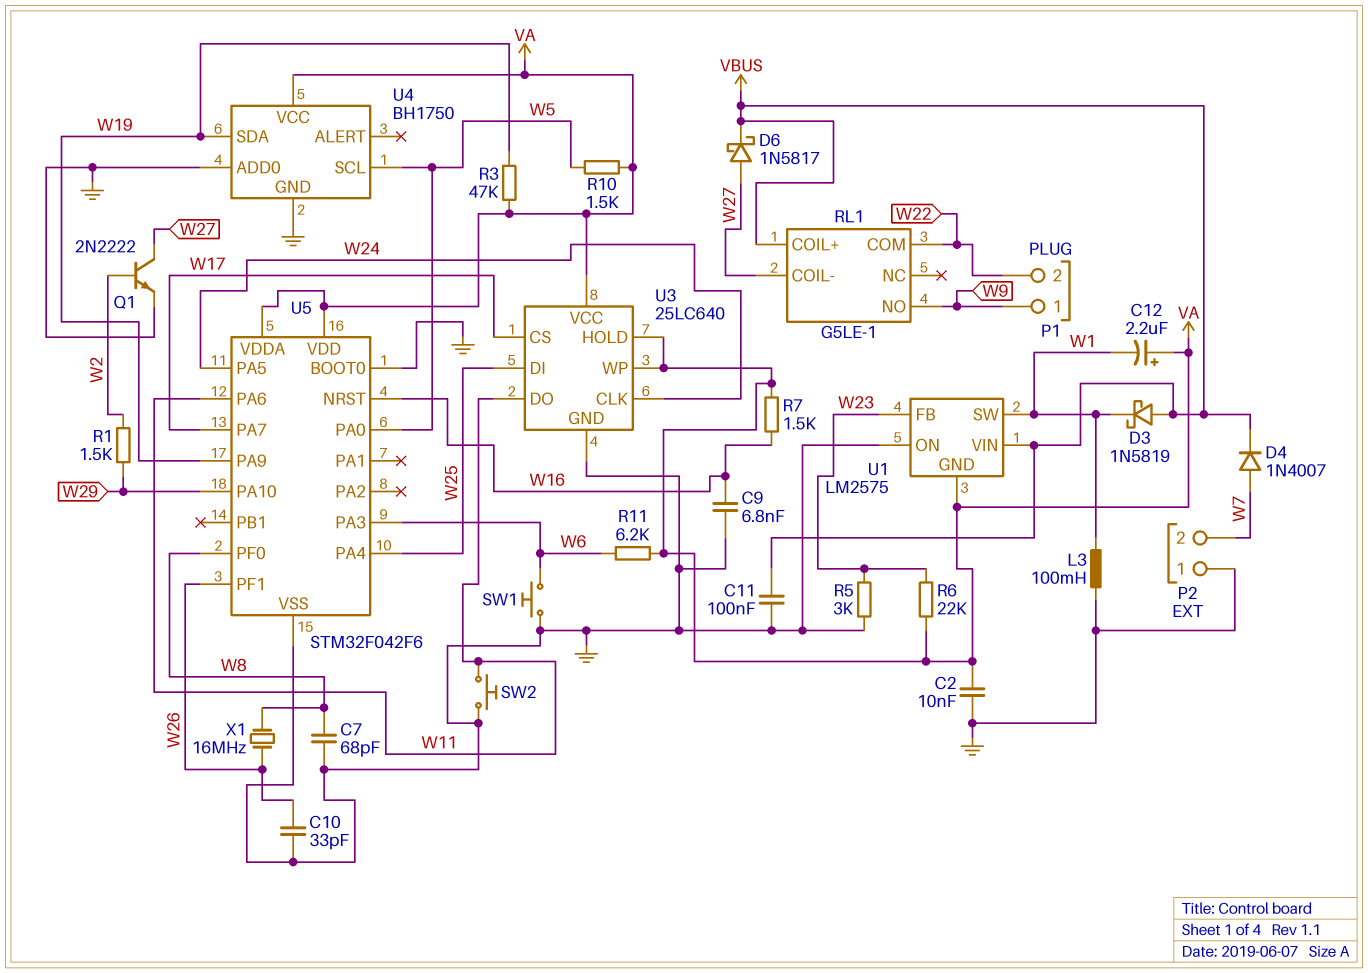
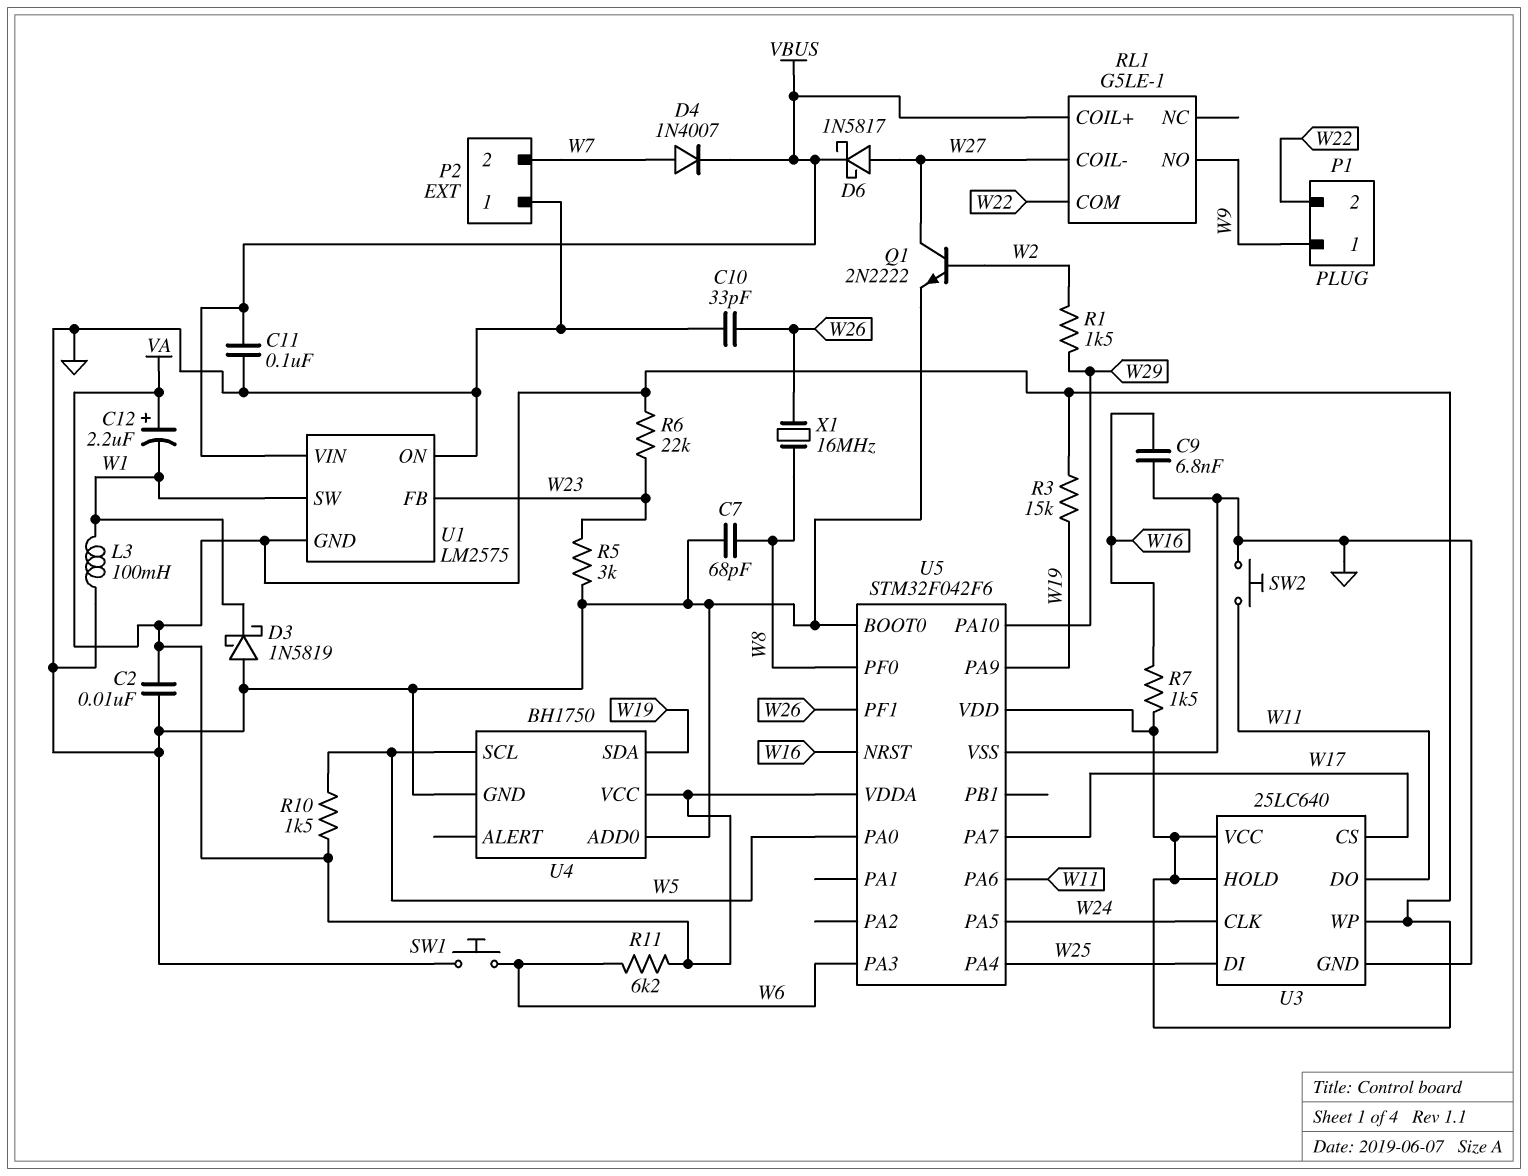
D3: schottky 1N5819 (A VBUS, K W1) -> schottky 1N5819 (A GND, K W1)
R3: 47k (VA, W19) -> 15k (VA, W19)

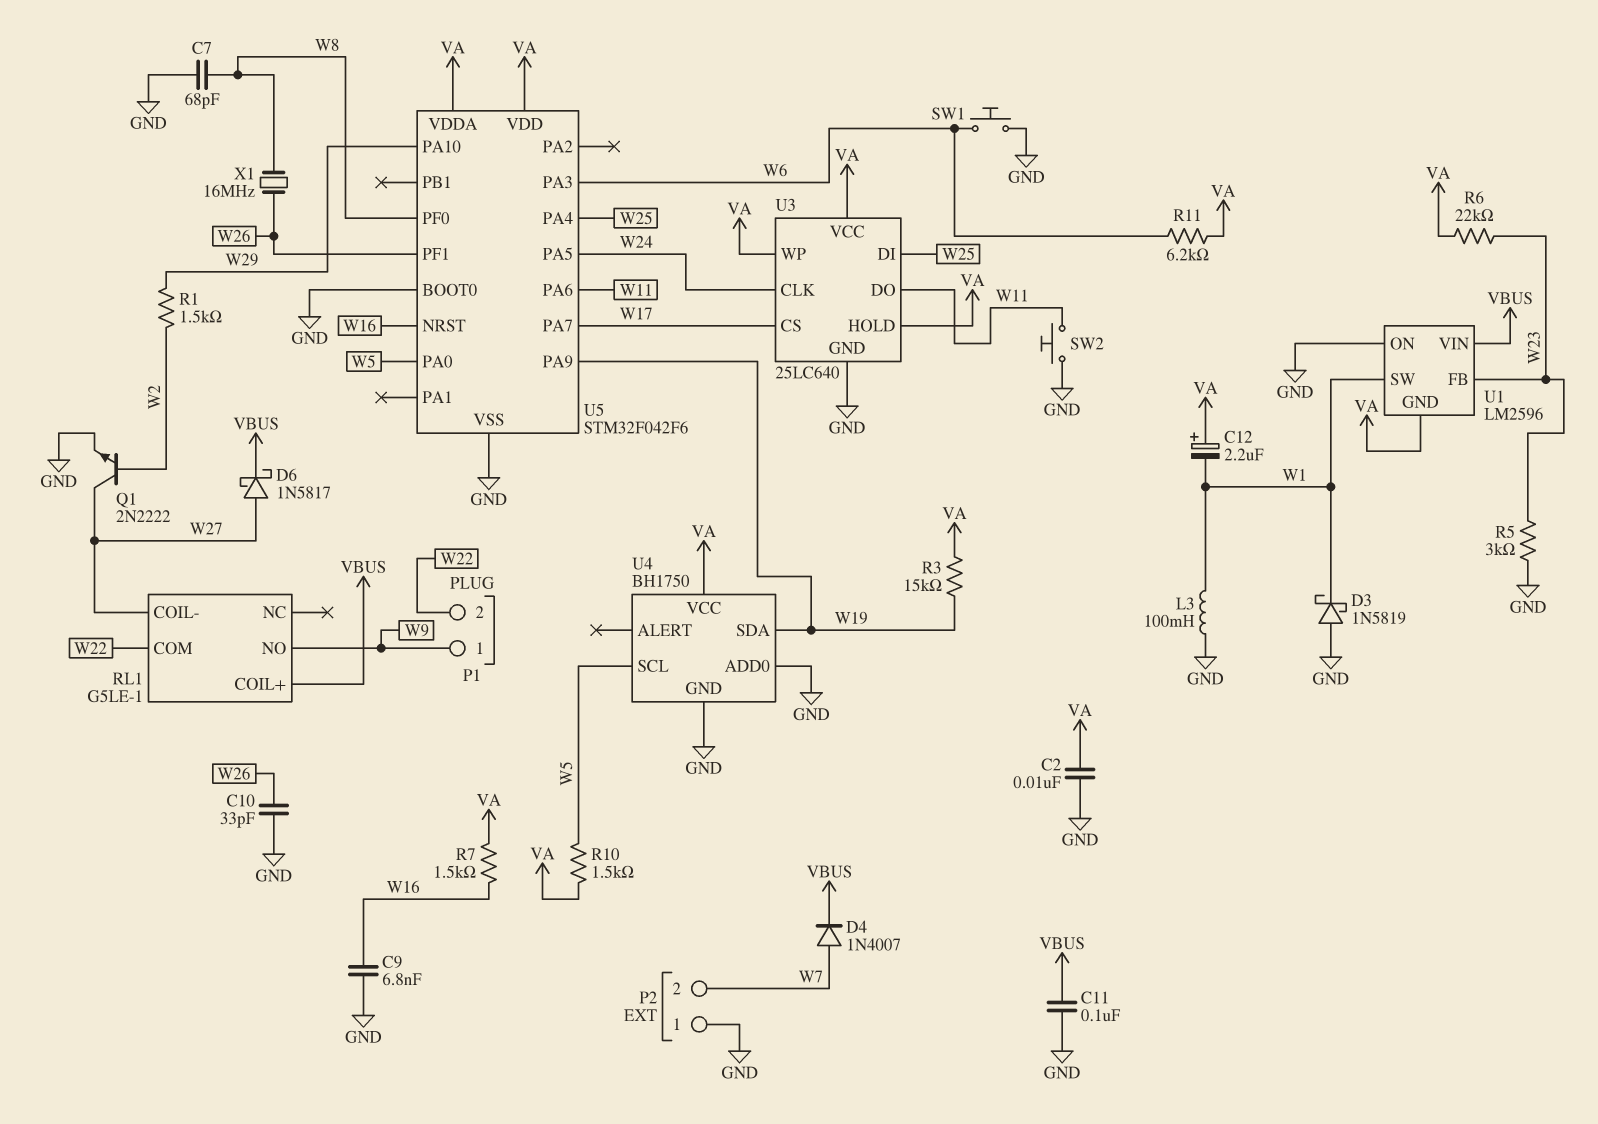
U1: LM2575 -> LM2596

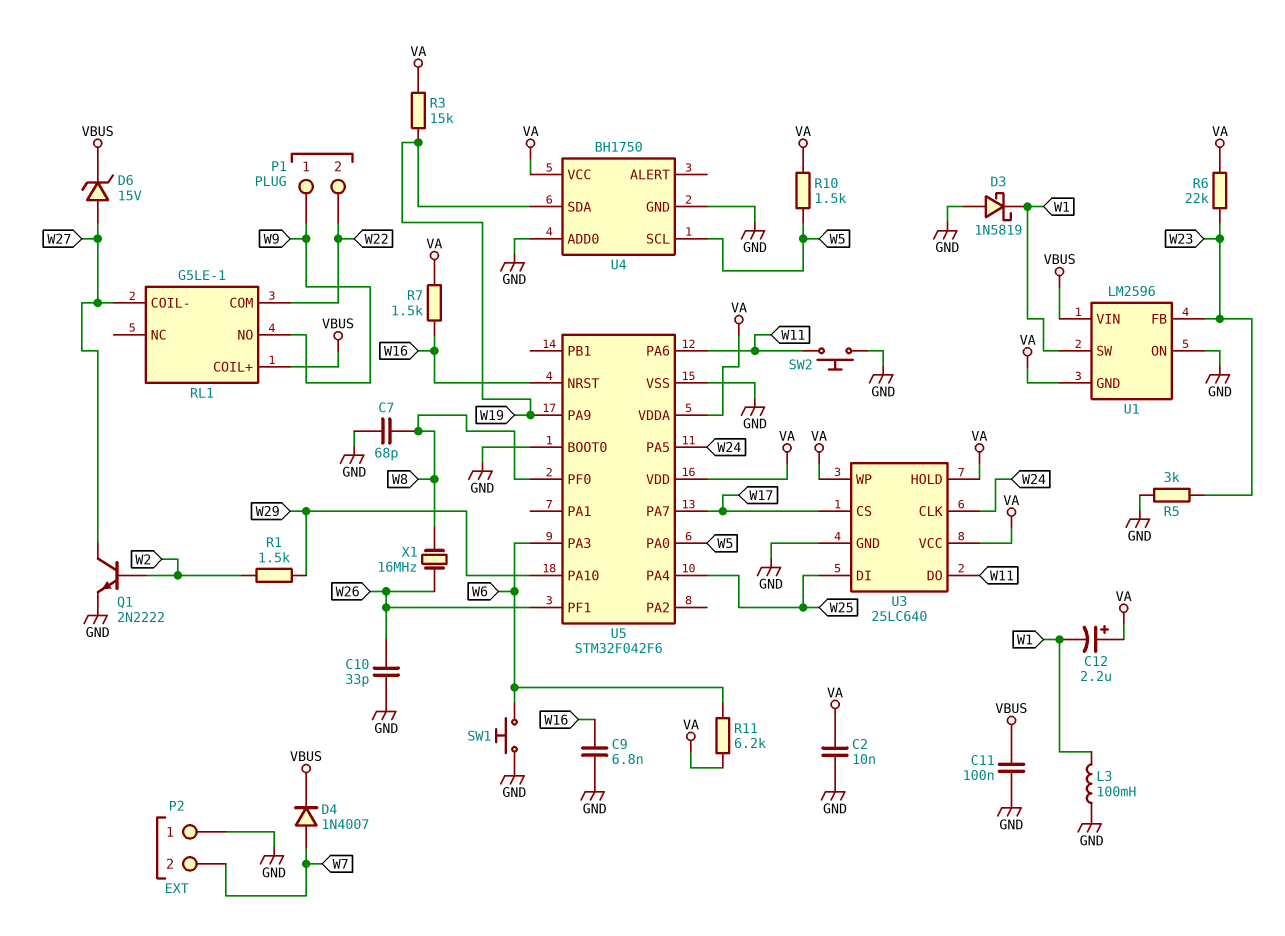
D6: schottky 1N5817 (A W27, K VBUS) -> zener 15V (A W27, K VBUS)

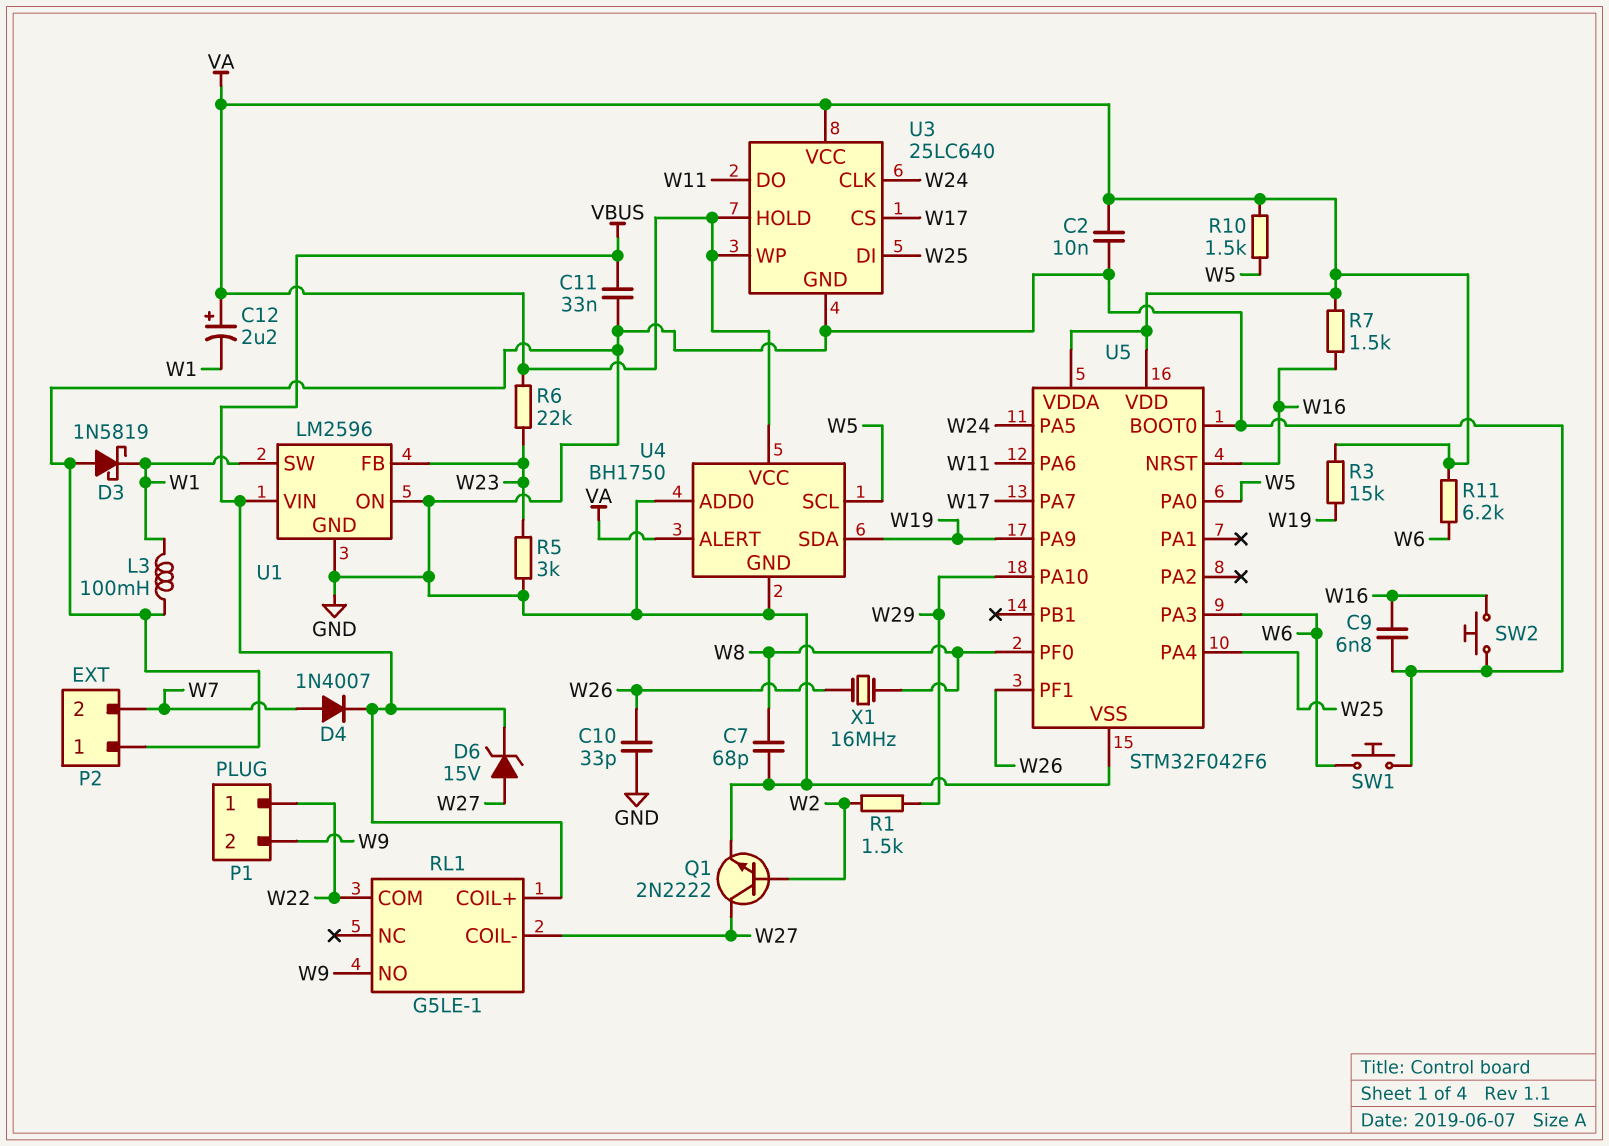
C11: 100nF (GND, VBUS) -> 33nF (GND, VBUS)
P1 pin 1: W9 -> W22
P1 pin 2: W22 -> W9
SW2: button (GND, W11) -> button (GND, W16)
U1 pin GND: VA -> GND
U4 pin ALERT: none -> VA

